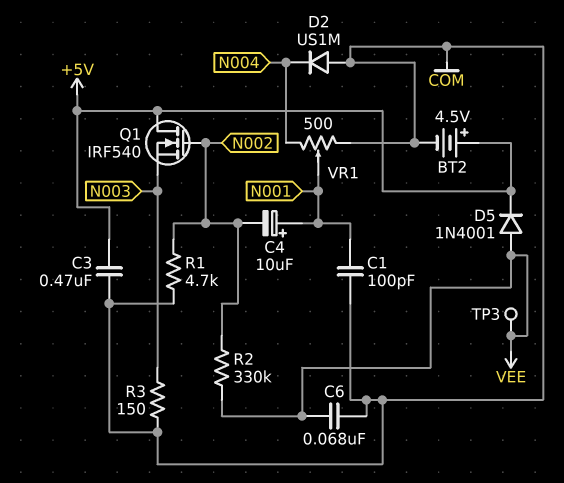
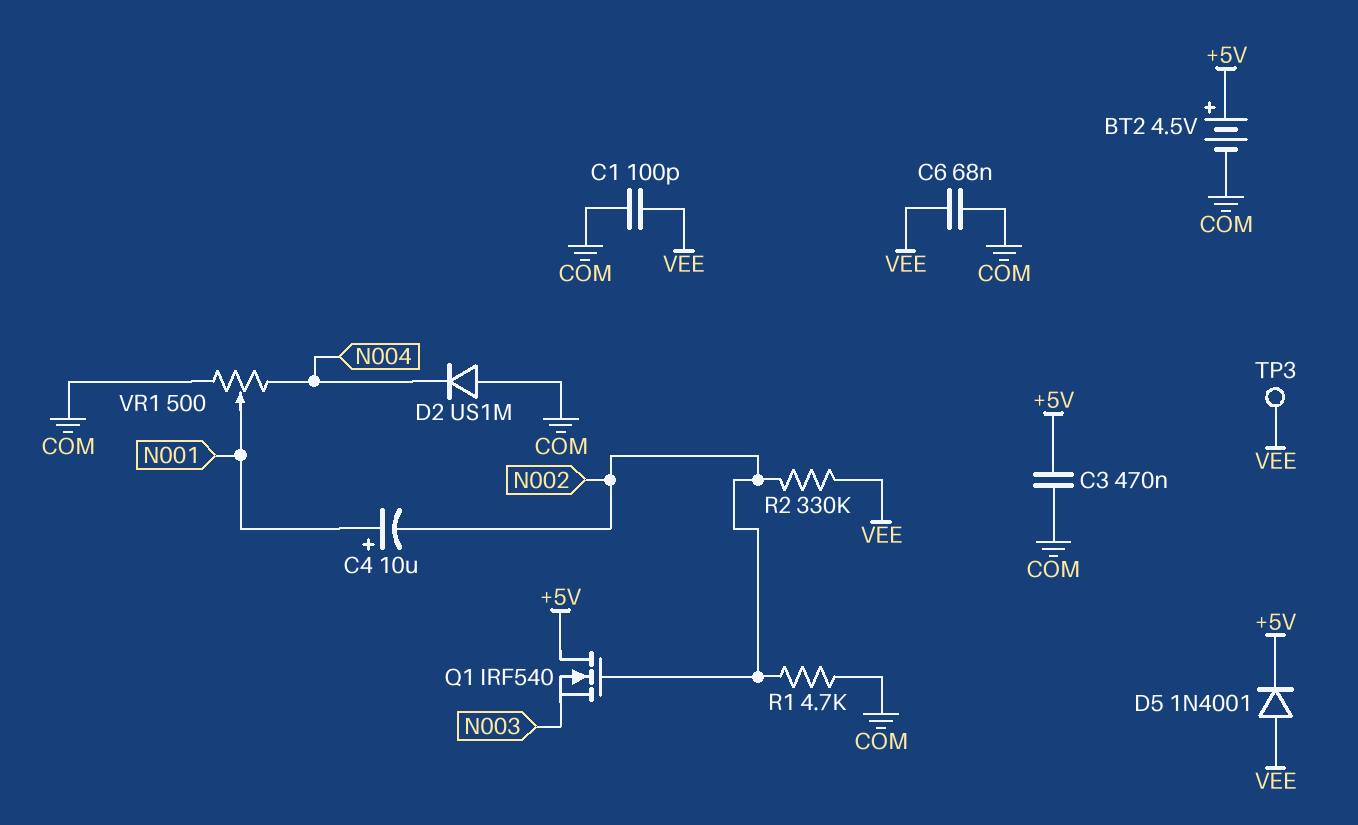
C1: 100pF (COM, N001) -> 100pF (COM, VEE)
R3: 150 (COM, N003) -> none

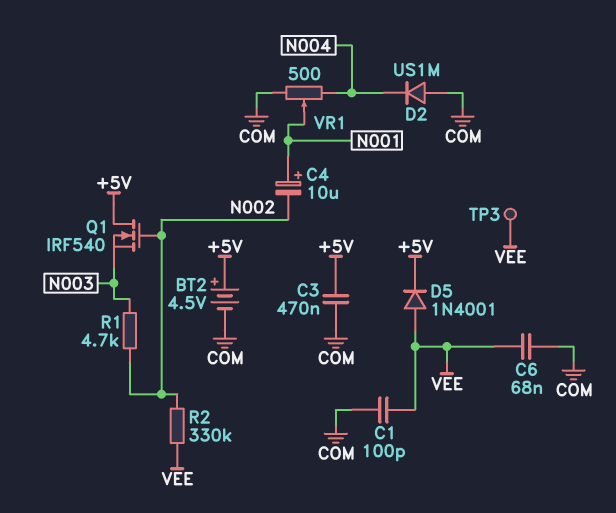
R1: 4.7k (COM, N002) -> 4.7k (N002, N003)

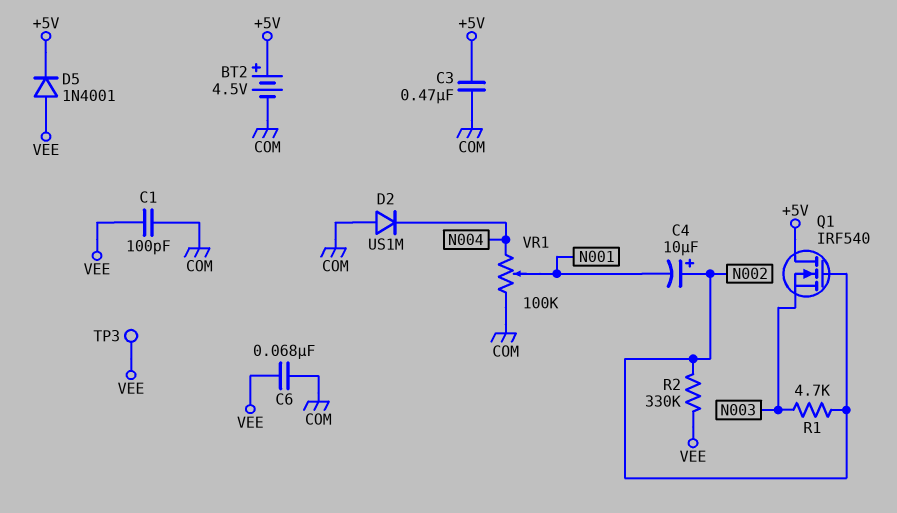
C4: 10uF (plus N001, minus N002) -> 10uF (plus N002, minus N001)
VR1: 500 (COM, N004, wiper N001) -> 100k (COM, N004, wiper N001)

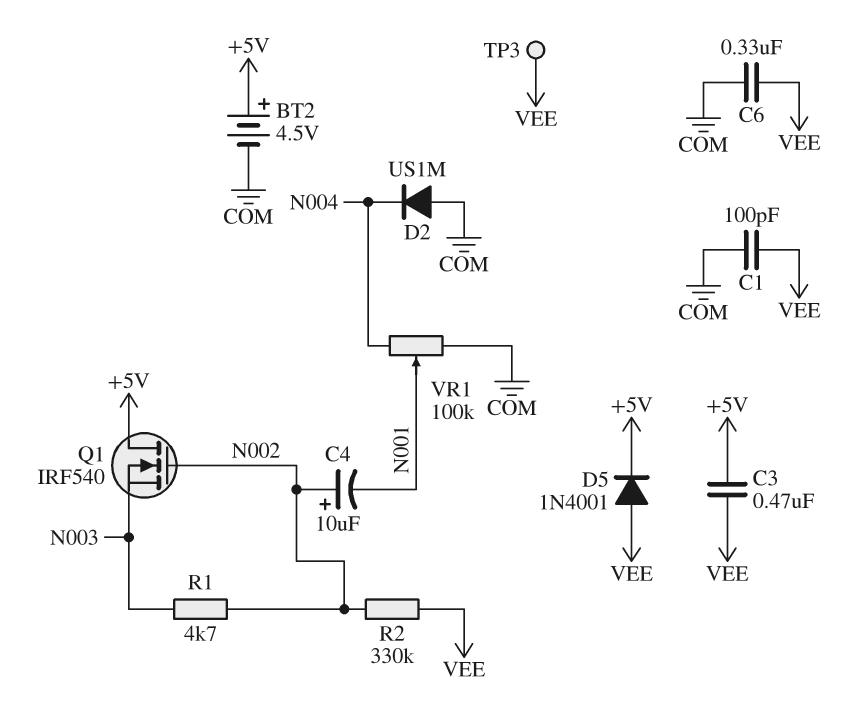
C3: 470nF (+5V, COM) -> 470nF (+5V, VEE)
C6: 68nF (COM, VEE) -> 330nF (COM, VEE)

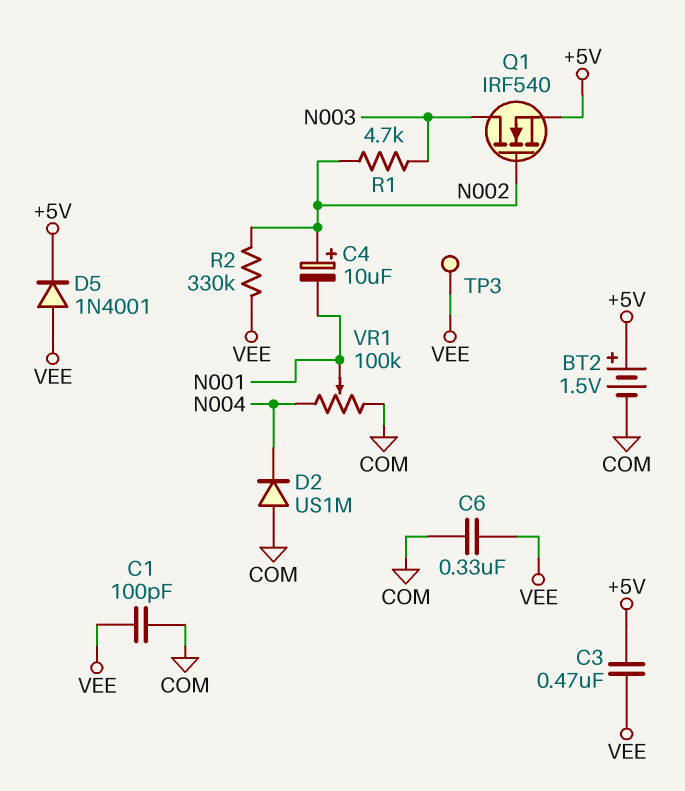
BT2: 4.5V (plus +5V, minus COM) -> 1.5V (plus +5V, minus COM)
Q1: NMOS IRF540 (G N002, D +5V, S N003) -> NMOS IRF540 (G N002, D N003, S +5V)

